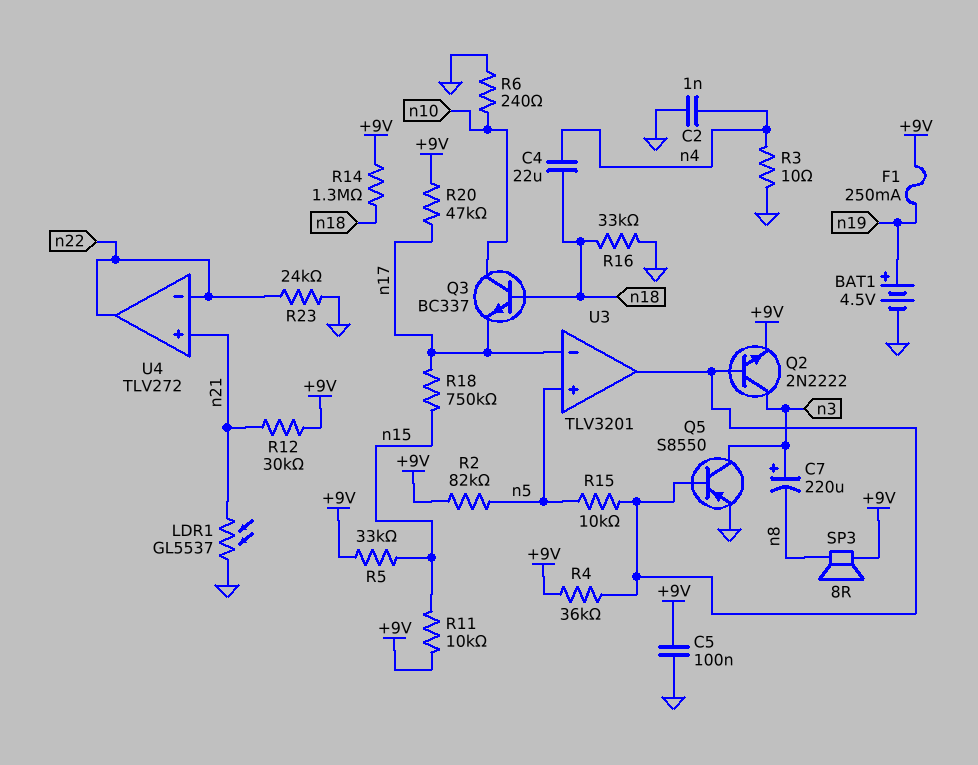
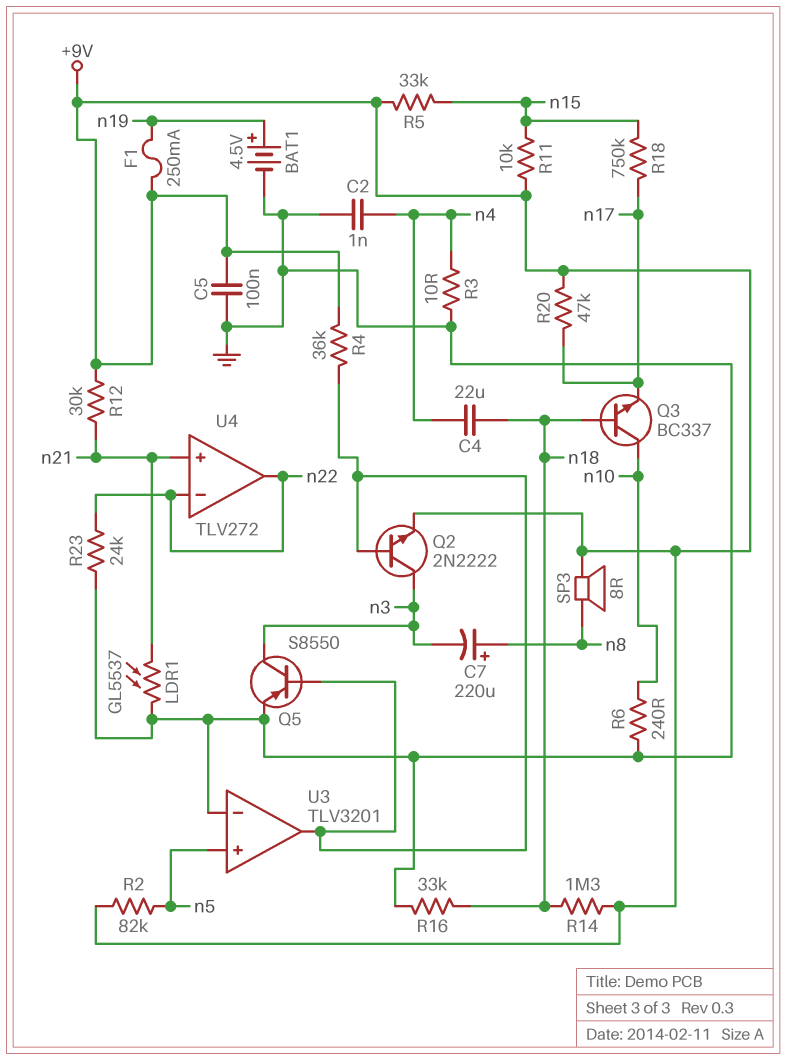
C7: 220uF (plus n3, minus n8) -> 220uF (plus n8, minus n3)
R15: 10k (U3/out, n5) -> none
U3 pin in-: n17 -> GND

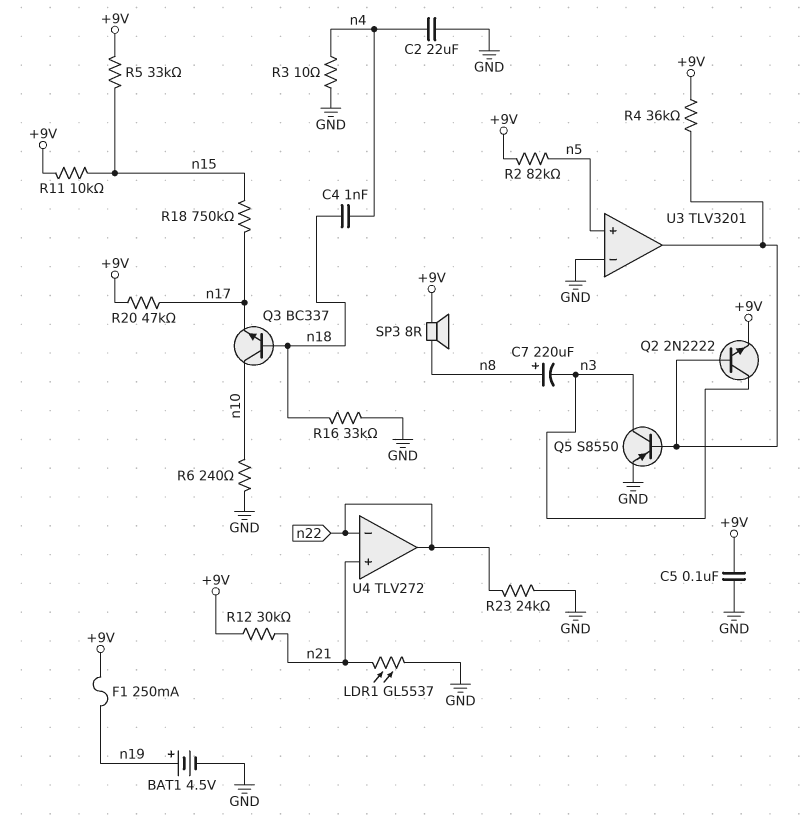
C2: 1nF (GND, n4) -> 22uF (GND, n4)
C4: 22uF (n4, n18) -> 1nF (n4, n18)
R14: 1.3M (+9V, n18) -> none

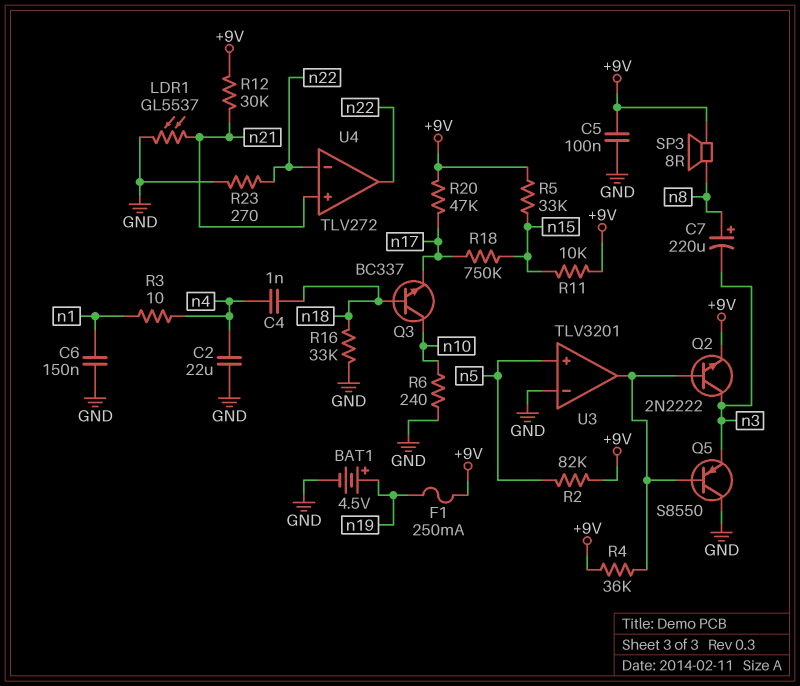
C6: none -> 150nF (GND, n1)
Q5: PNP S8550 (B U3/out, C n3, E GND) -> PNP S8550 (B U3/out, C GND, E n3)
R3: 10 (GND, n4) -> 10 (n1, n4)
R23: 24k (GND, n22) -> 270 (GND, n22)

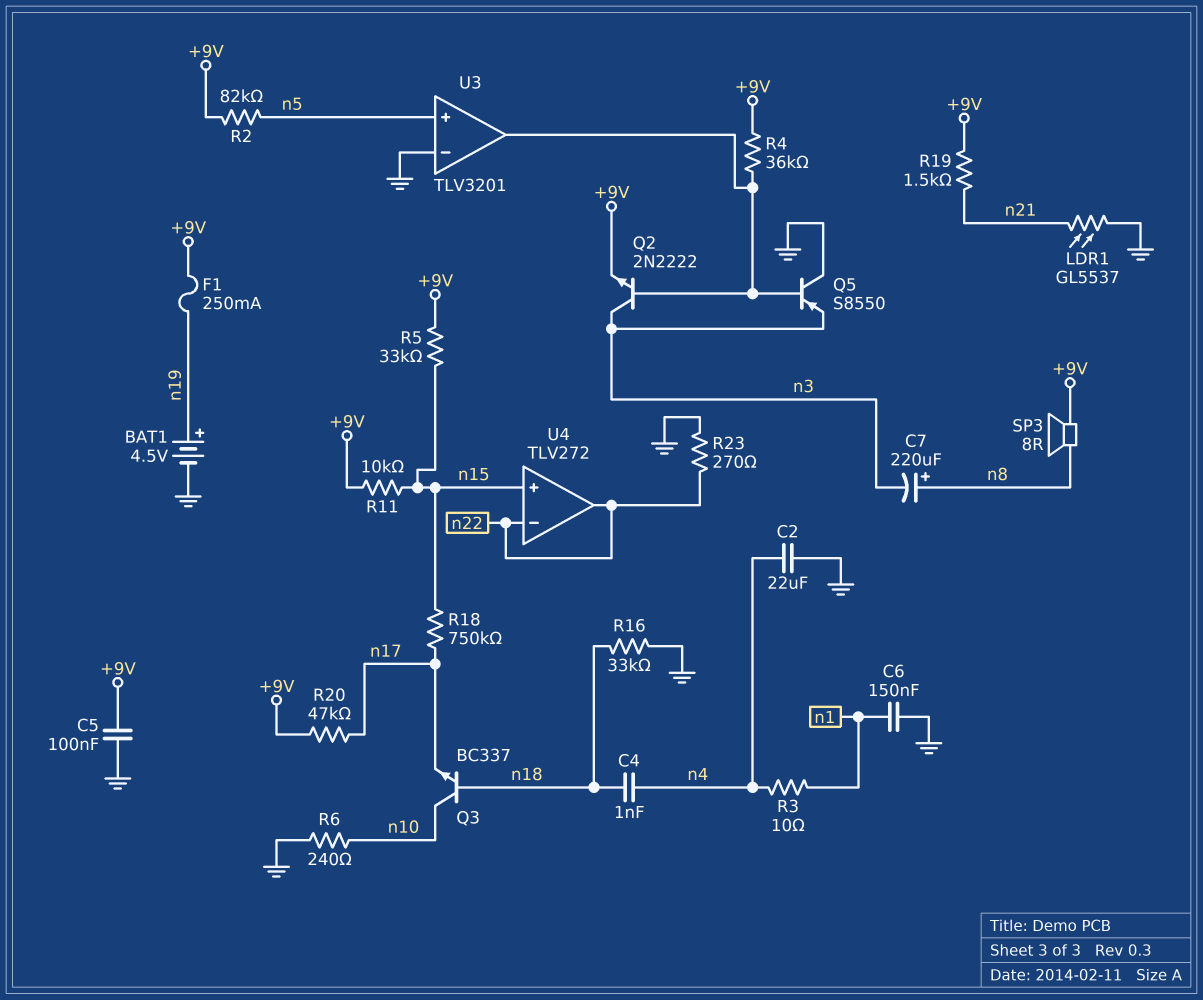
R12: 30k (+9V, n21) -> none
R19: none -> 1.5k (+9V, n21)
U4 pin in+: n21 -> n15

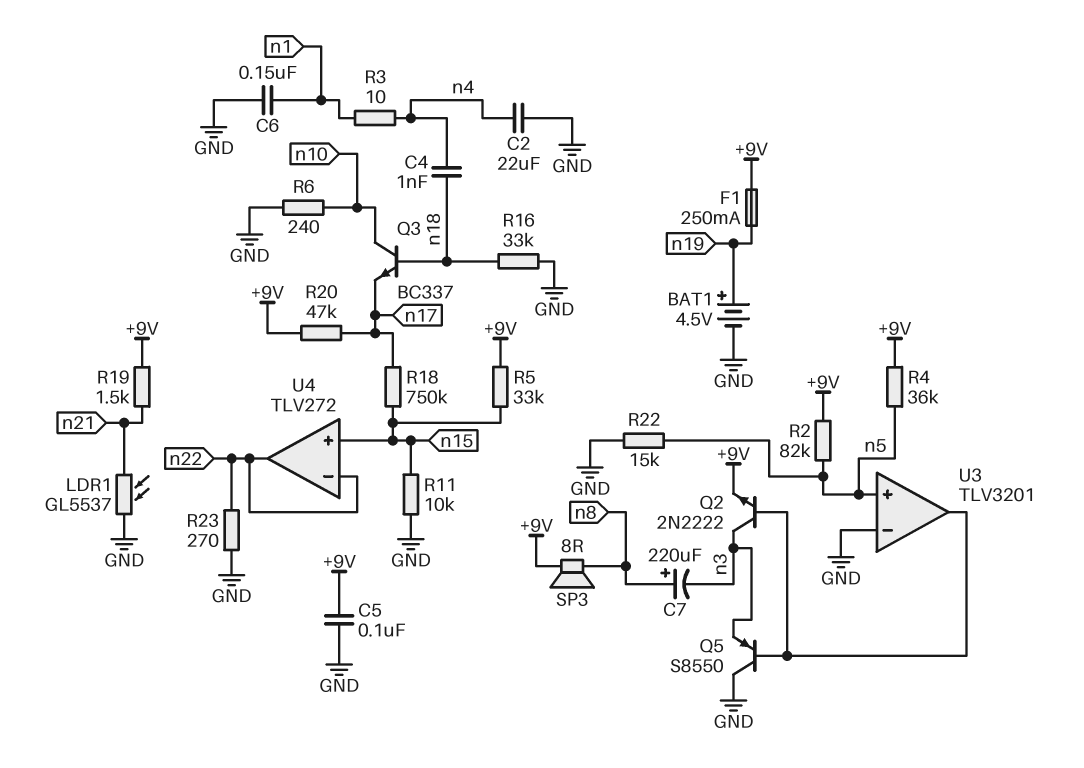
R4: 36k (+9V, U3/out) -> 36k (+9V, n5)
R11: 10k (+9V, n15) -> 10k (GND, n15)
R22: none -> 15k (GND, n5)

